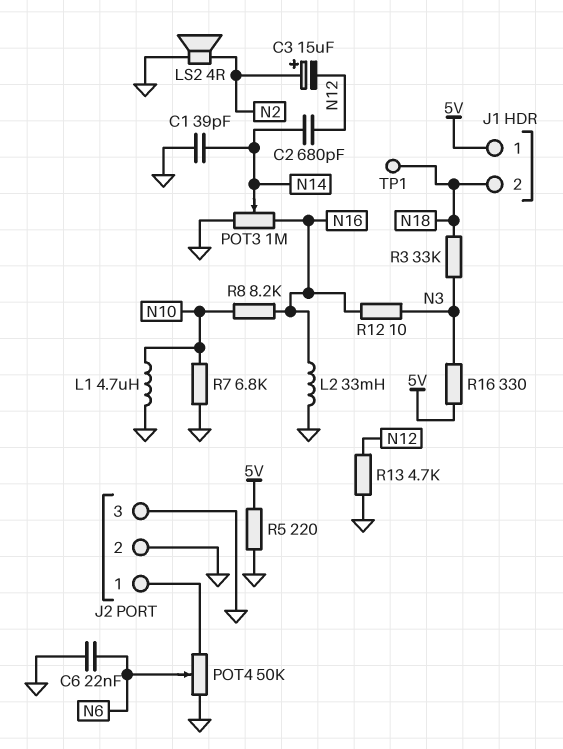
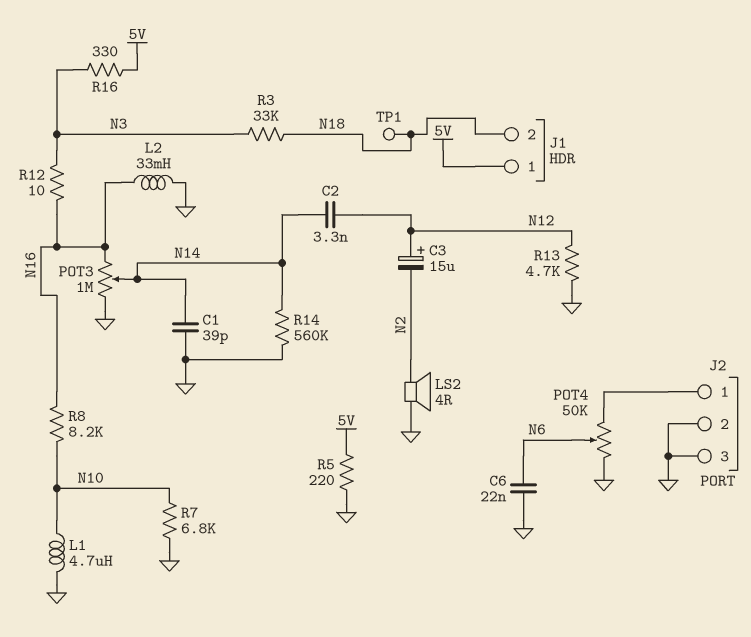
C2: 680pF (N12, N14) -> 3.3nF (N12, N14)
C3: 15uF (plus N2, minus N12) -> 15uF (plus N12, minus N2)
R14: none -> 560k (GND, N14)

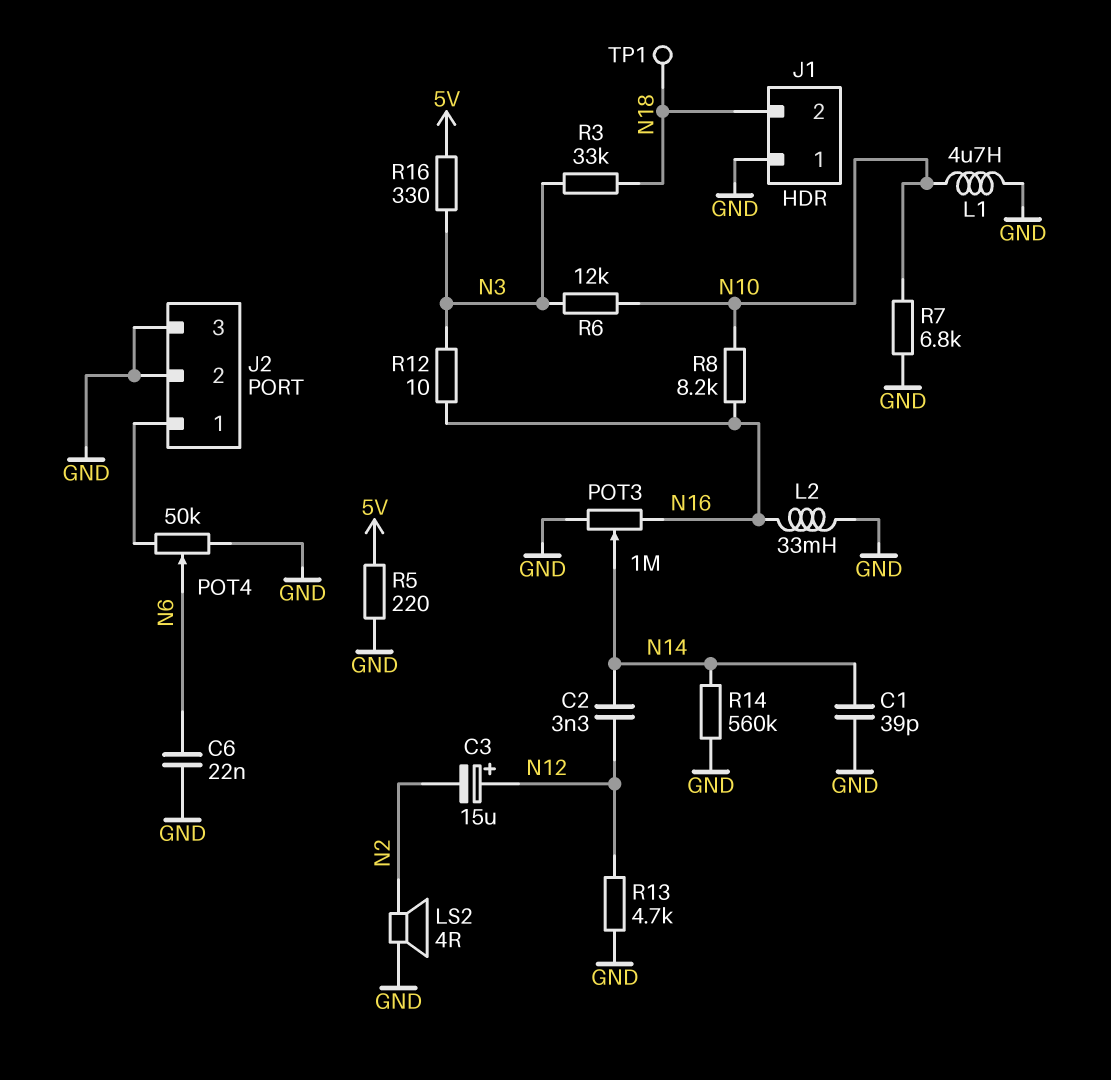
J1 pin 1: 5V -> GND
R6: none -> 12k (N3, N10)

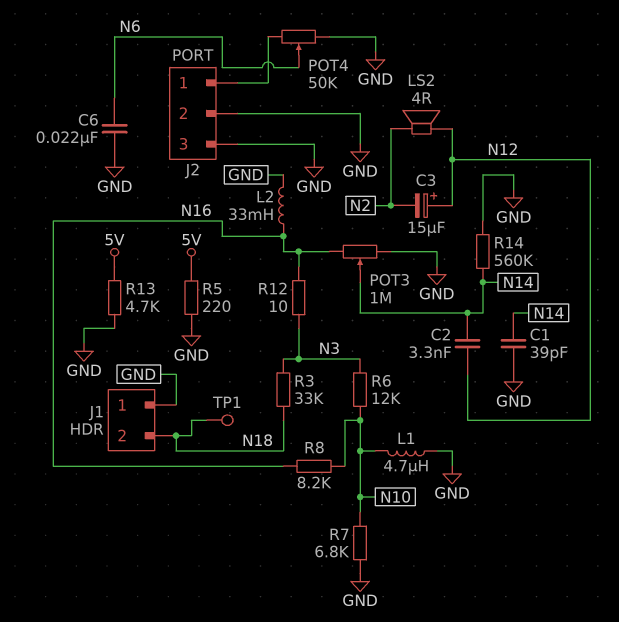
LS2: speaker 4R (GND, N2) -> speaker 4R (N2, N12)
R13: 4.7k (GND, N12) -> 4.7k (5V, GND)
R16: 330 (5V, N3) -> none

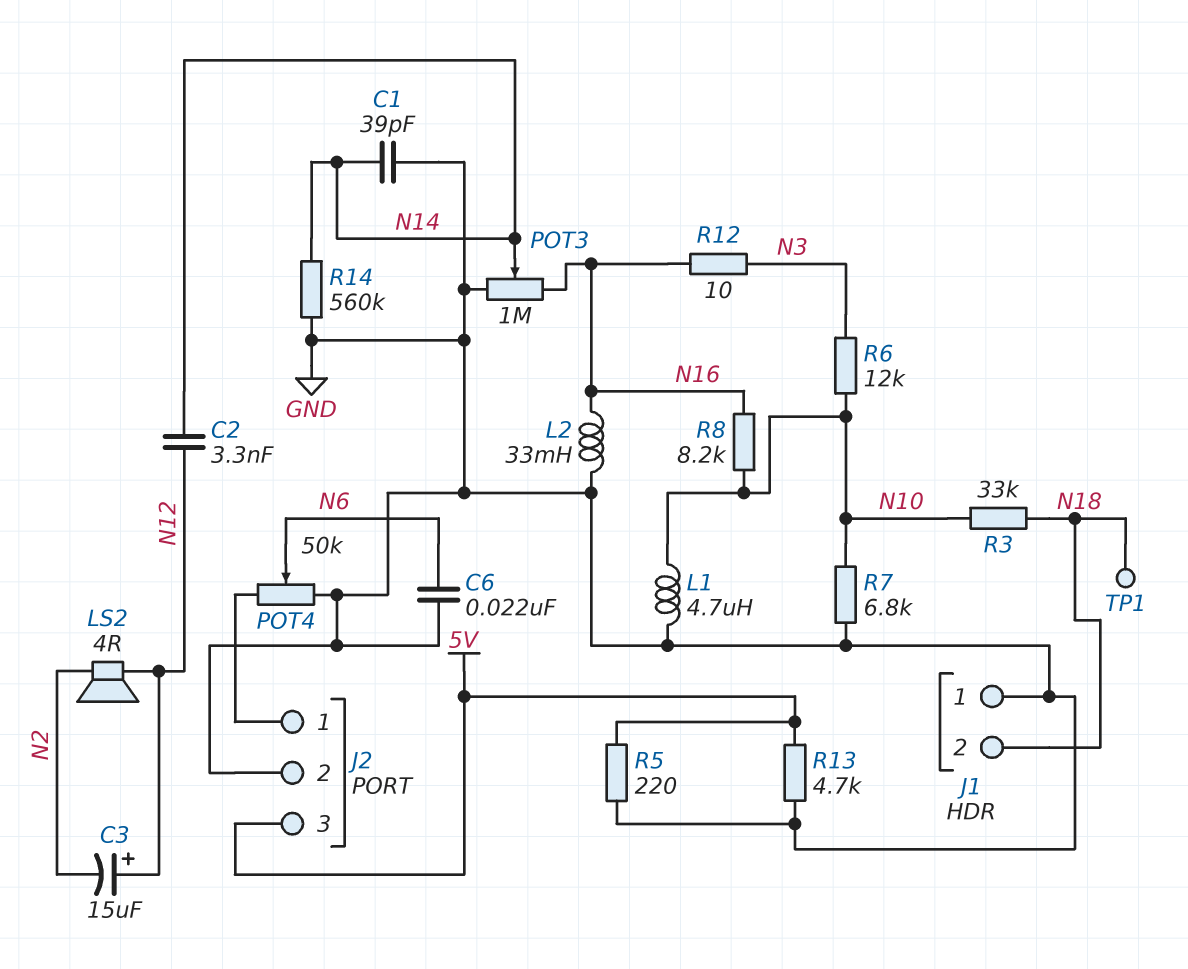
J2 pin 3: GND -> 5V
R3: 33k (N3, N18) -> 33k (N10, N18)

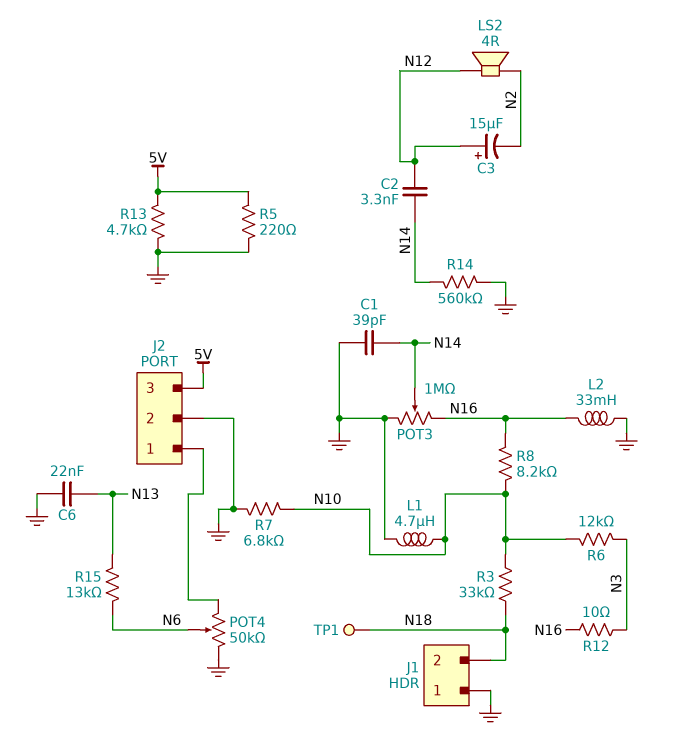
C6: 22nF (GND, N6) -> 22nF (GND, N13)
R15: none -> 13k (N6, N13)

